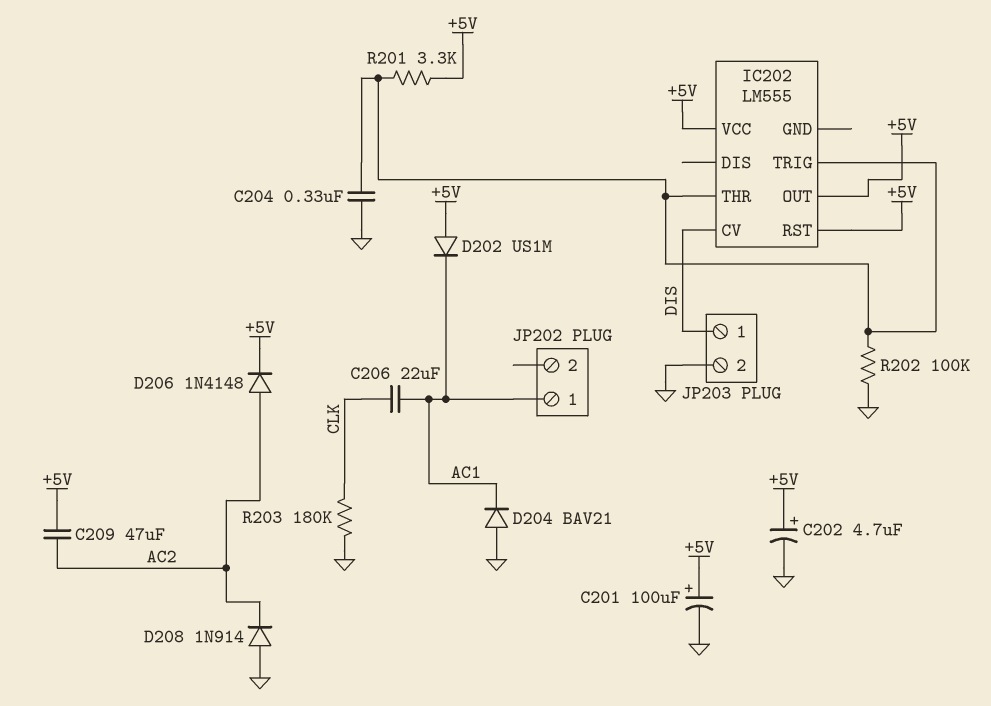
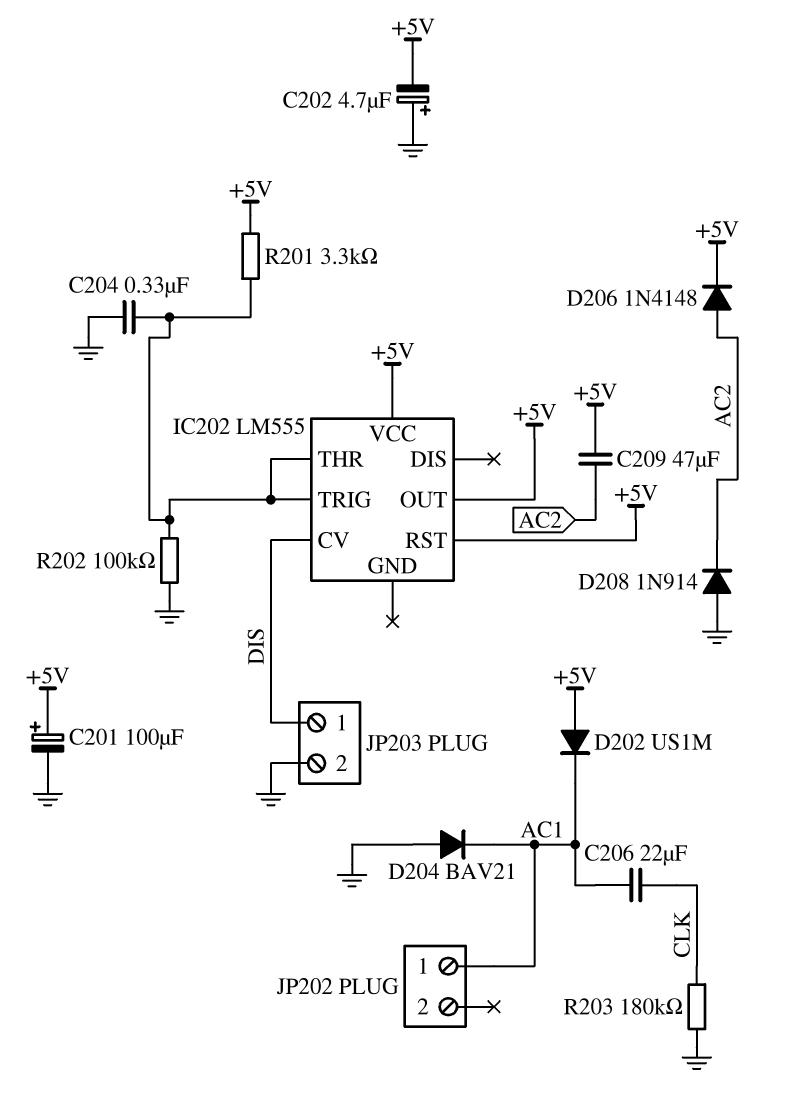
C202: 4.7uF (plus +5V, minus GND) -> 4.7uF (plus GND, minus +5V)

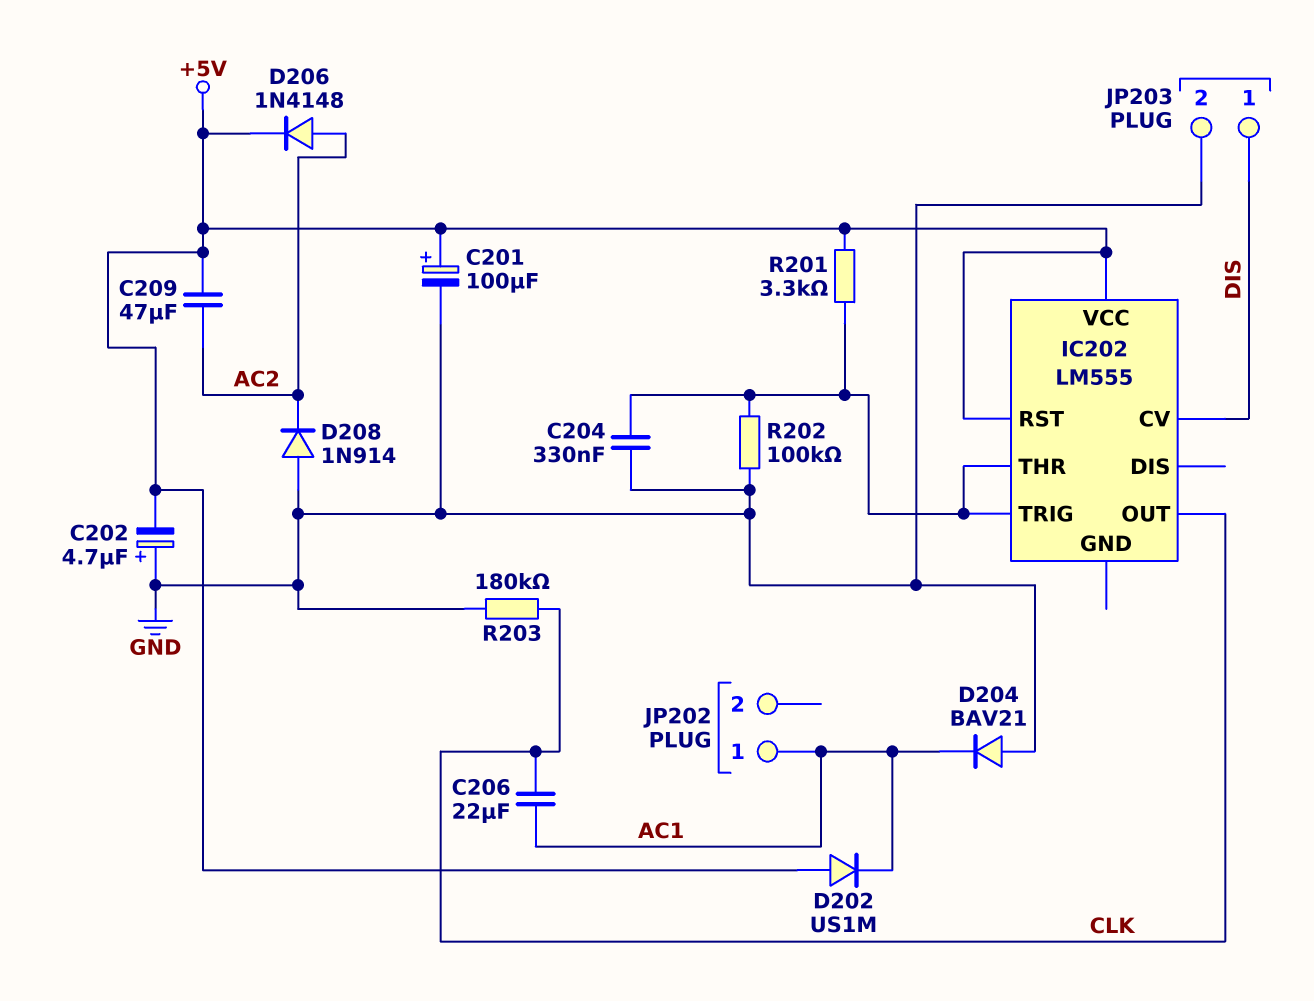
IC202 pin OUT: +5V -> CLK

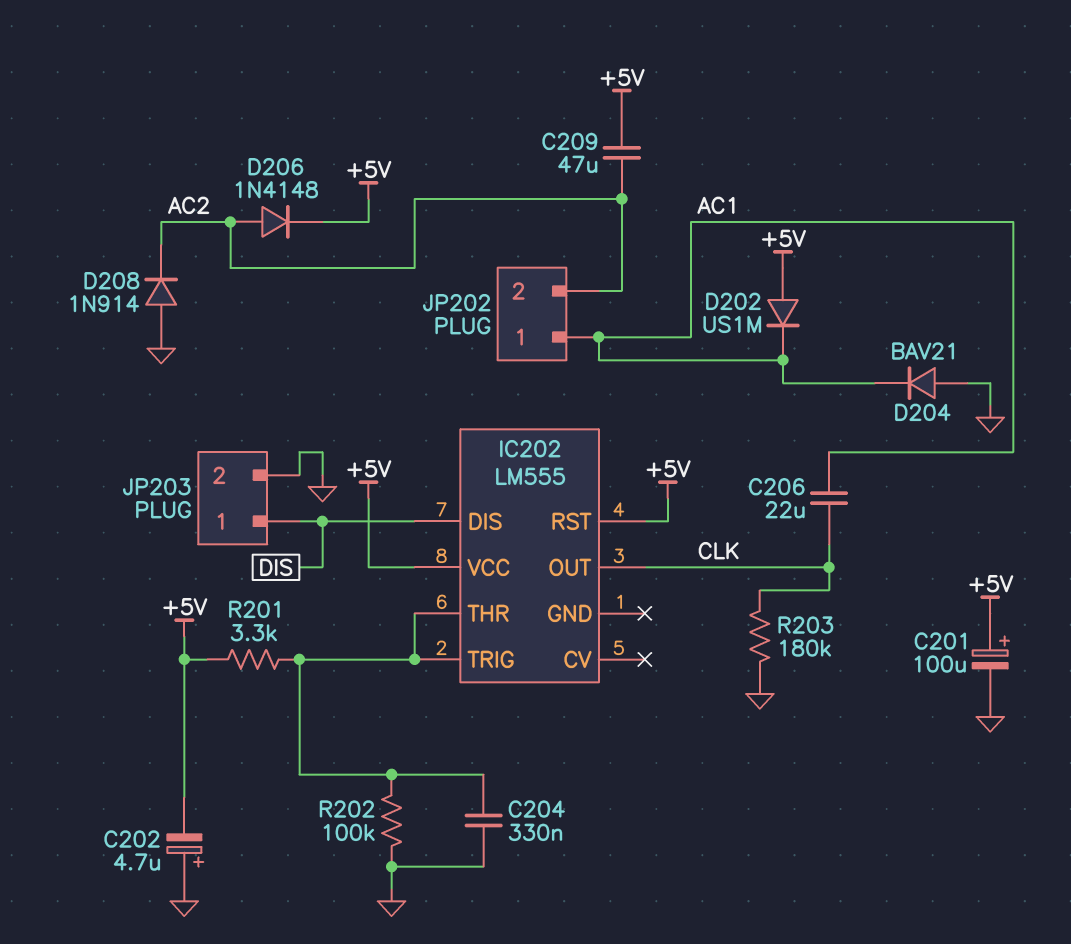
IC202 pin CV: DIS -> none
IC202 pin DIS: none -> DIS
JP202 pin 2: none -> AC2

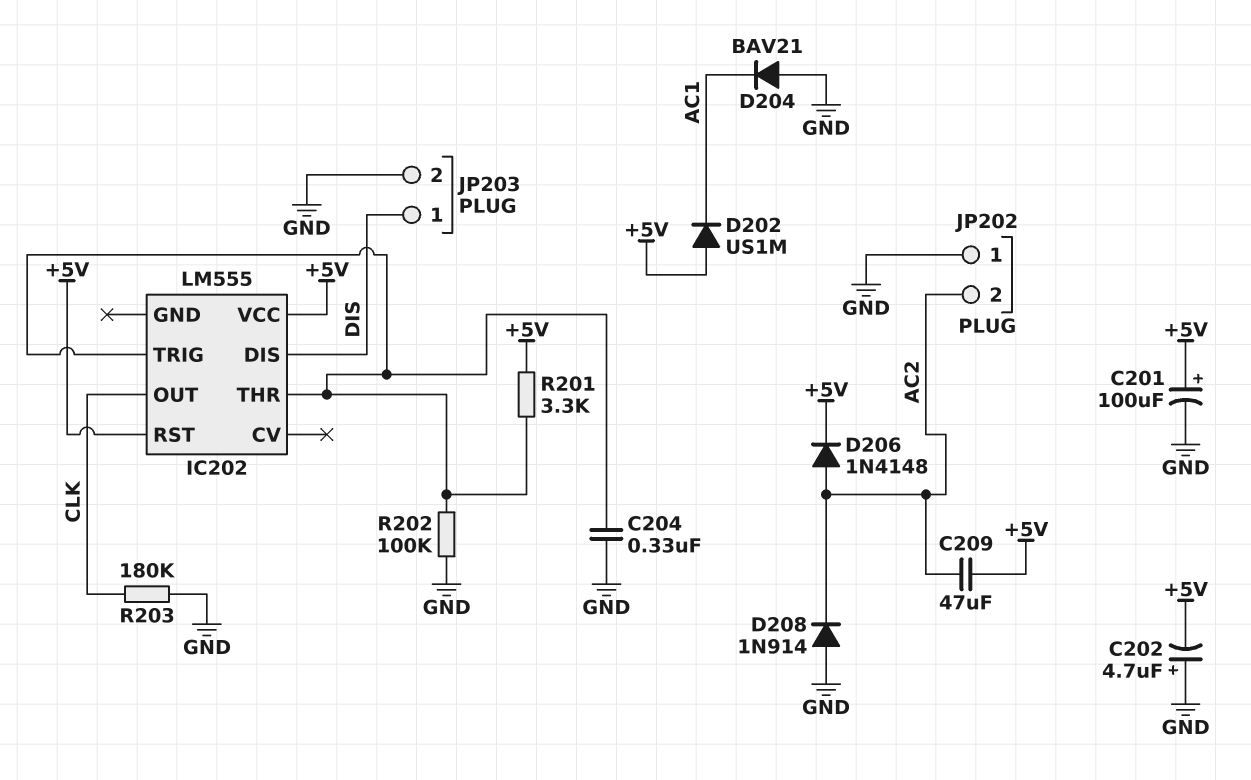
C206: 22uF (AC1, CLK) -> none
JP202 pin 1: AC1 -> GND

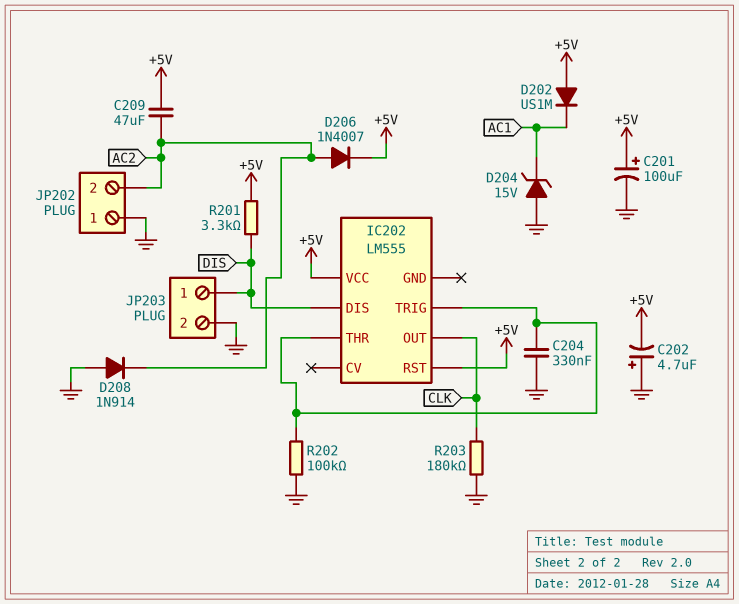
D204: diode BAV21 (A GND, K AC1) -> zener 15V (A GND, K AC1)
D206: diode 1N4148 (A AC2, K +5V) -> diode 1N4007 (A AC2, K +5V)
R201: 3.3k (+5V, IC202/THR) -> 3.3k (+5V, DIS)

